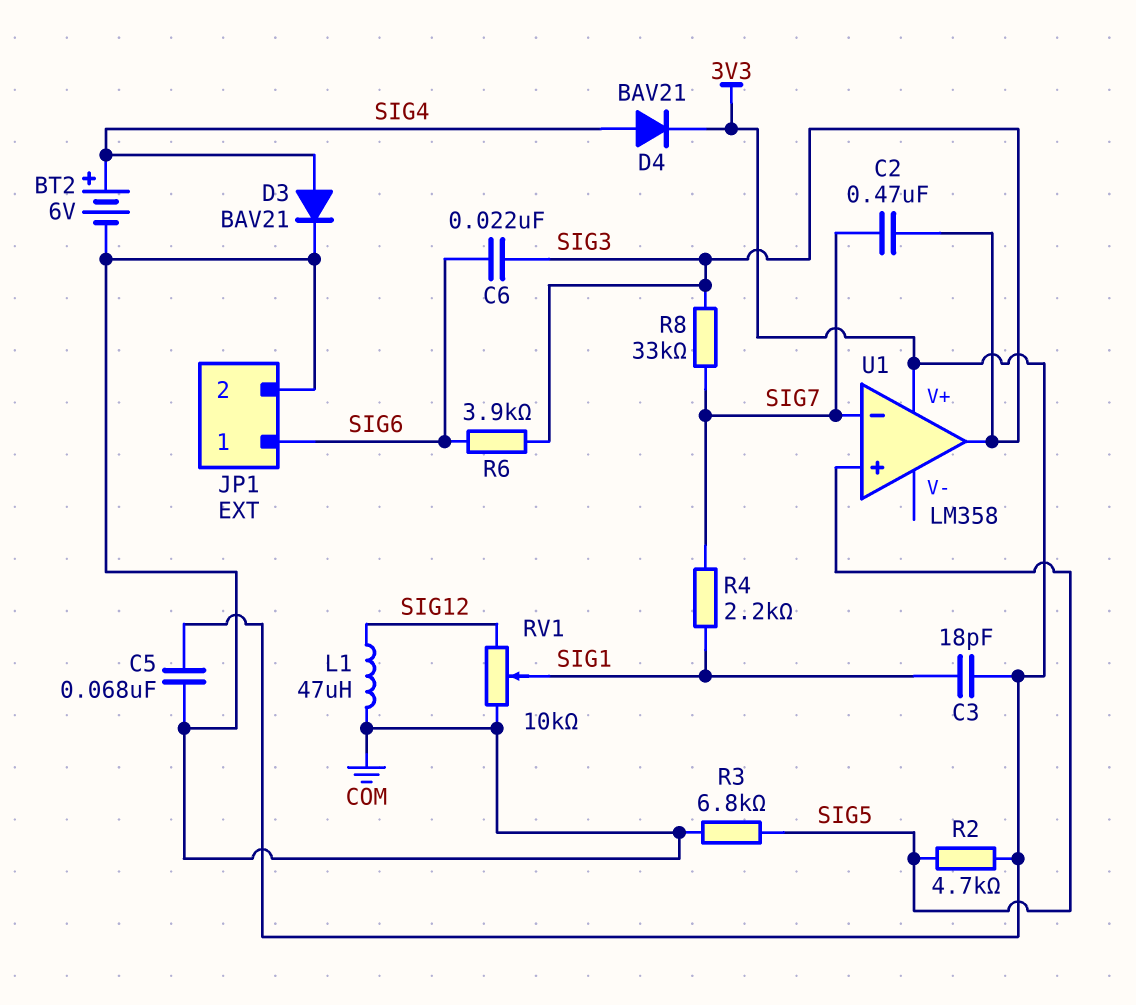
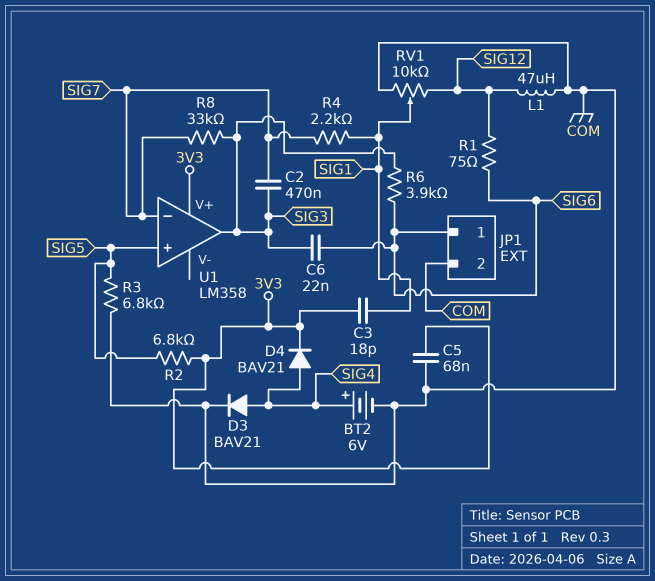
R1: none -> 75 (SIG6, SIG12)
R2: 4.7k (3V3, SIG5) -> 6.8k (3V3, SIG5)

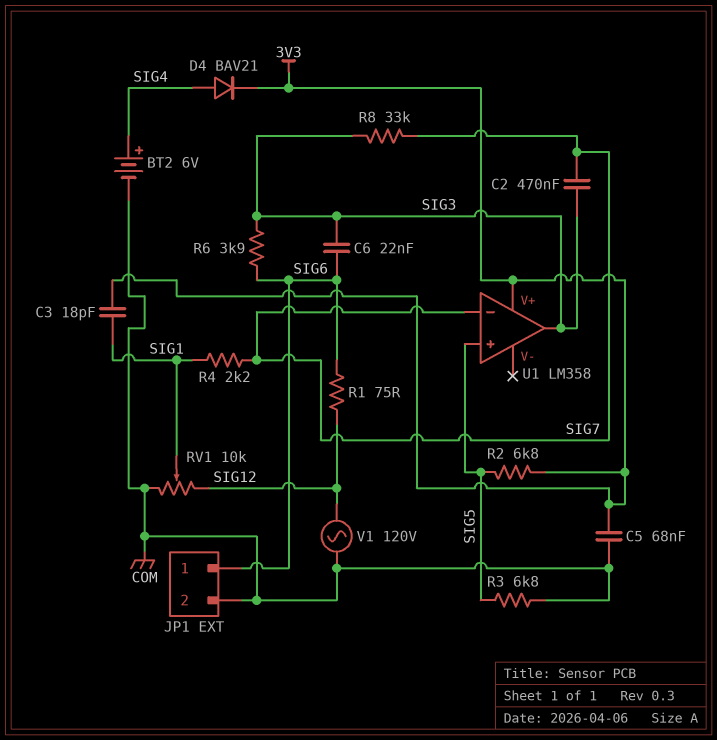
D3: diode BAV21 (A SIG4, K COM) -> none
L1: 47uH (COM, SIG12) -> none
V1: none -> AC 120V (COM, SIG12)

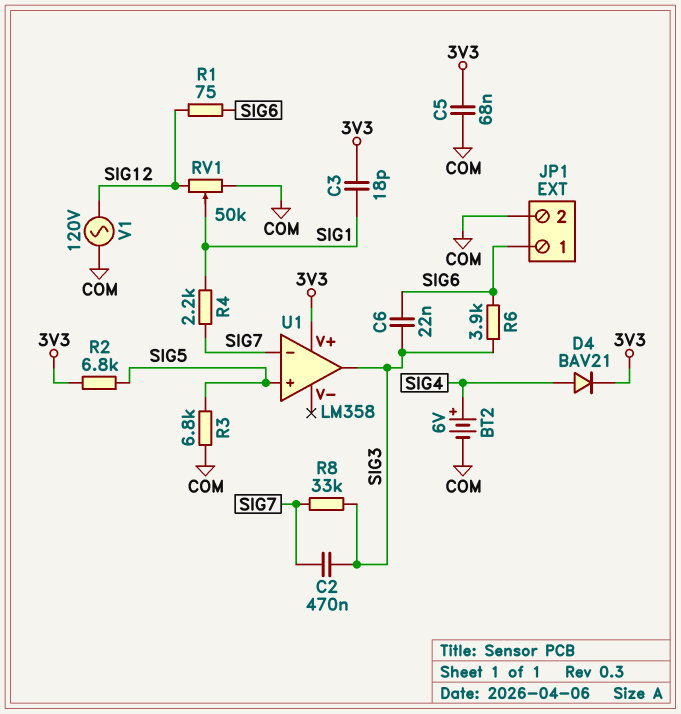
RV1: 10k (COM, SIG12, wiper SIG1) -> 50k (COM, SIG12, wiper SIG1)

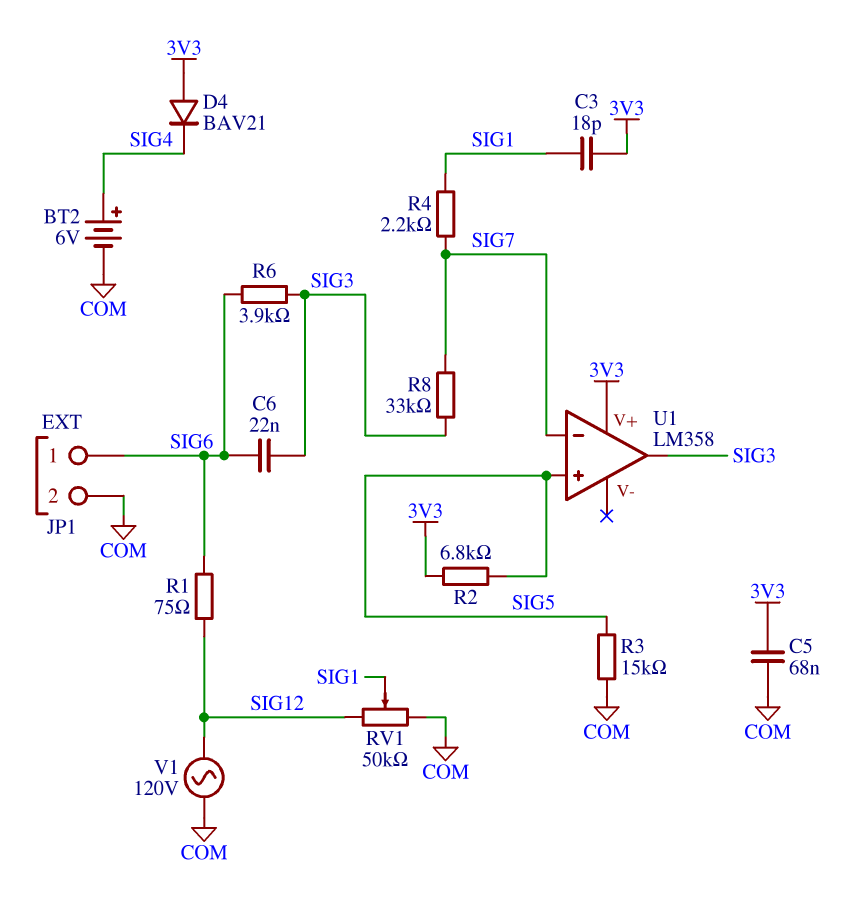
C2: 470nF (SIG3, SIG7) -> none
D4: diode BAV21 (A SIG4, K 3V3) -> diode BAV21 (A 3V3, K SIG4)
R3: 6.8k (COM, SIG5) -> 15k (COM, SIG5)

